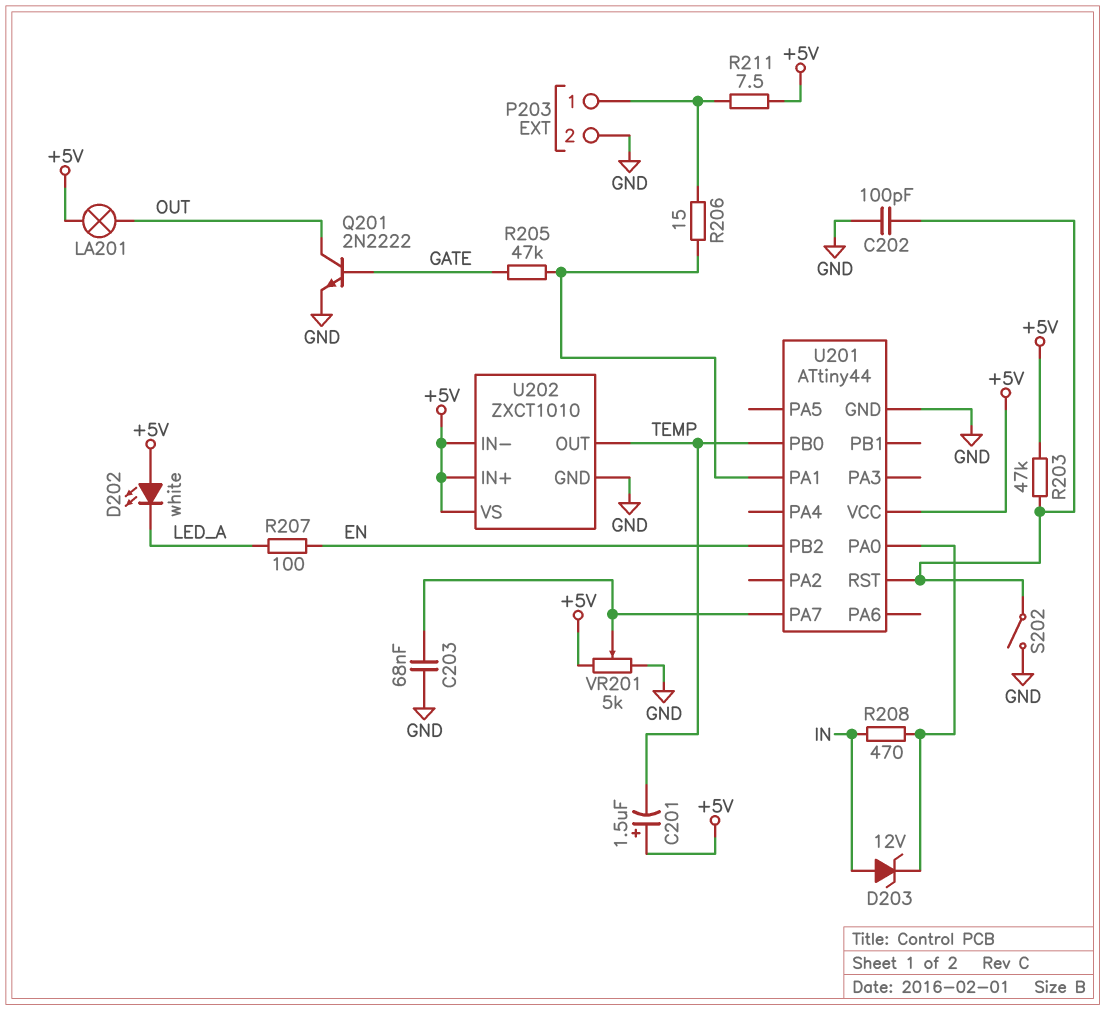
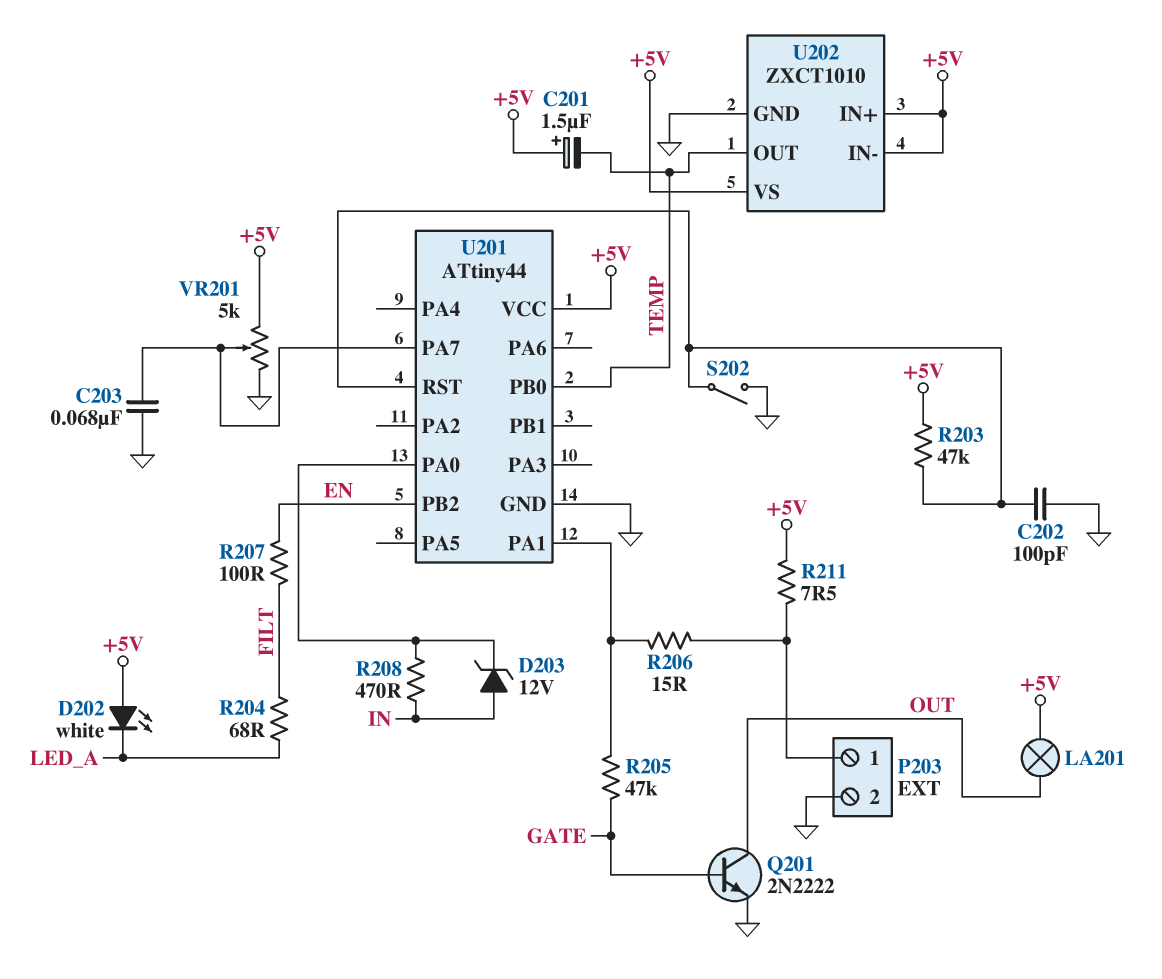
R204: none -> 68 (FILT, LED_A)
R207: 100 (EN, LED_A) -> 100 (EN, FILT)

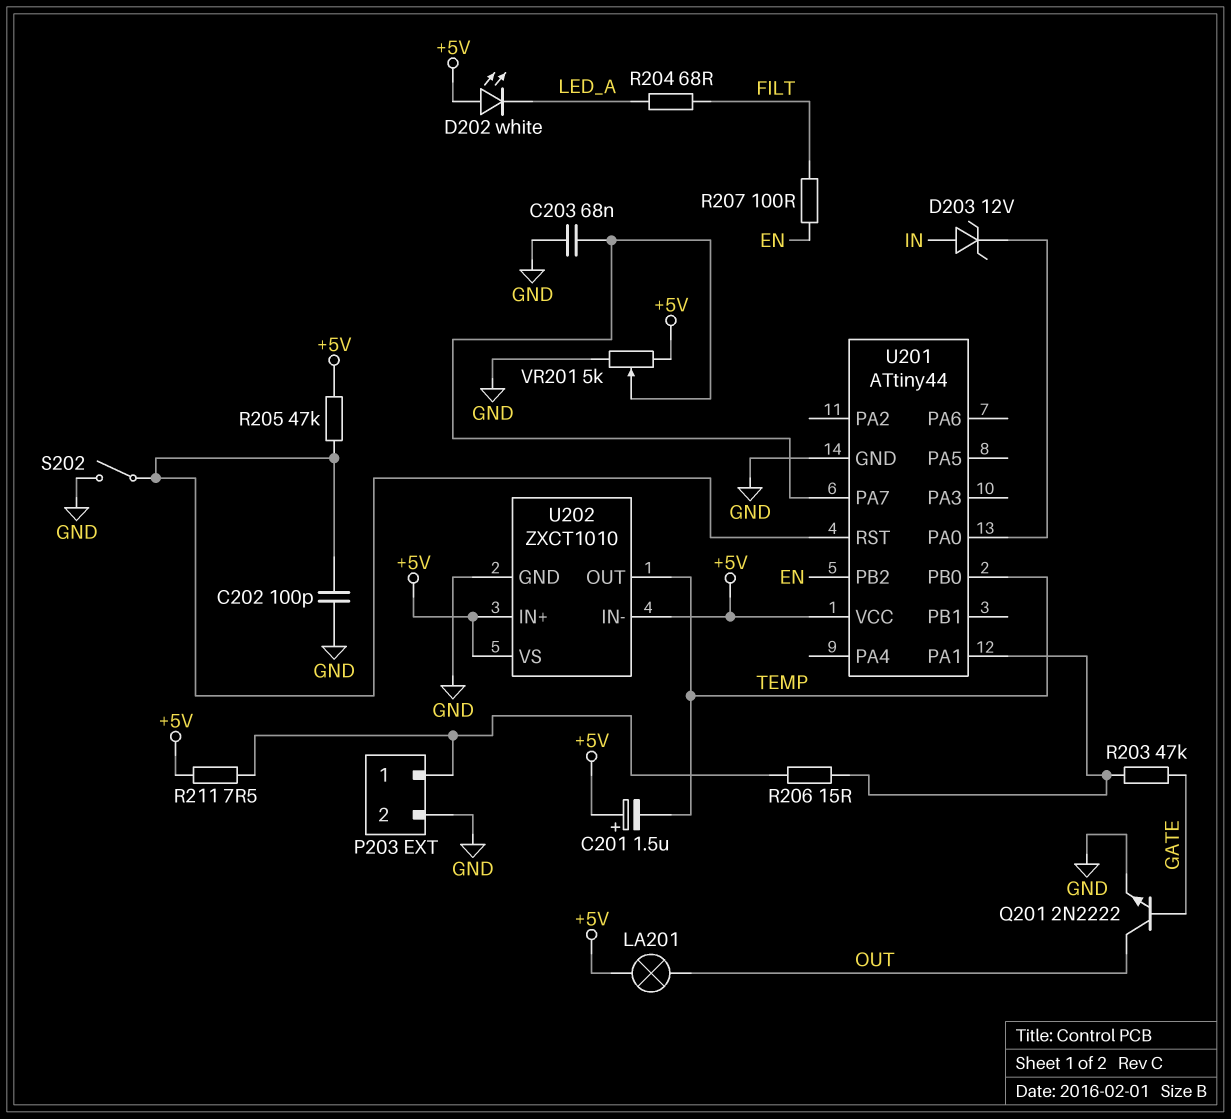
R203: 47k (+5V, U201/RST) -> 47k (GATE, U201/PA1)
R205: 47k (GATE, U201/PA1) -> 47k (+5V, U201/RST)
R208: 470 (IN, U201/PA0) -> none

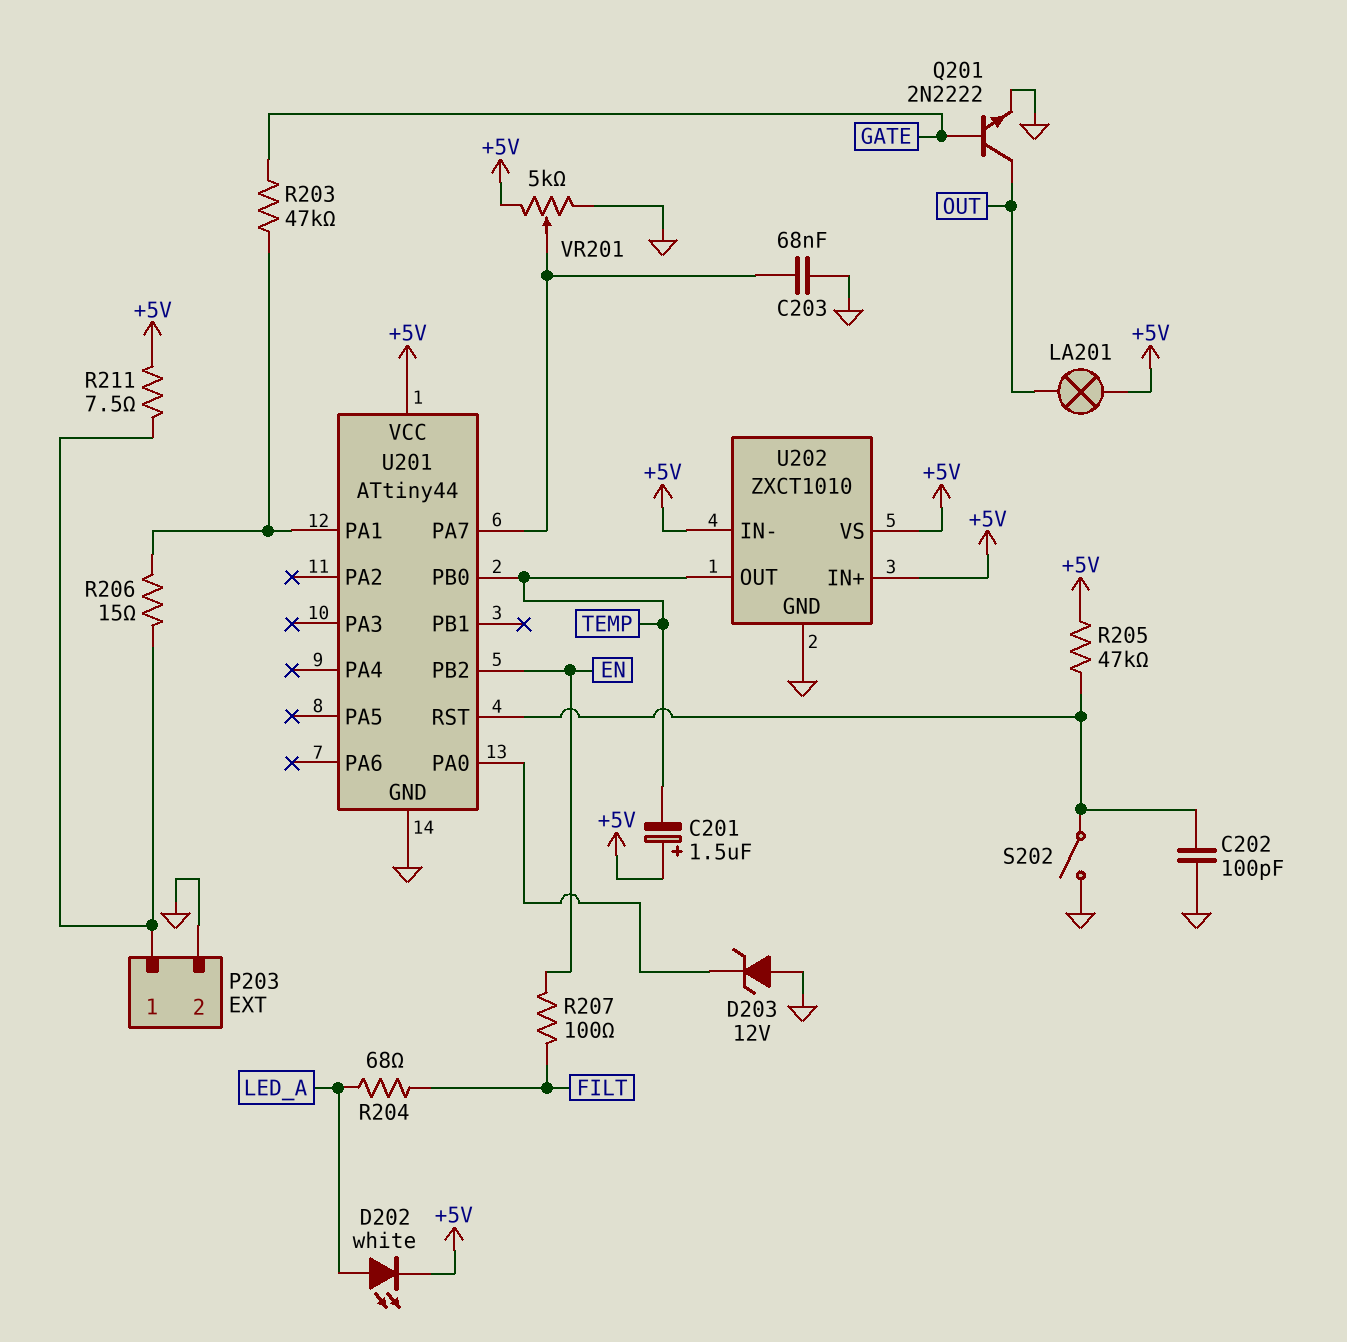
D202: LED white (A +5V, K LED_A) -> LED white (A LED_A, K +5V)
D203: zener 12V (A IN, K U201/PA0) -> zener 12V (A GND, K U201/PA0)

